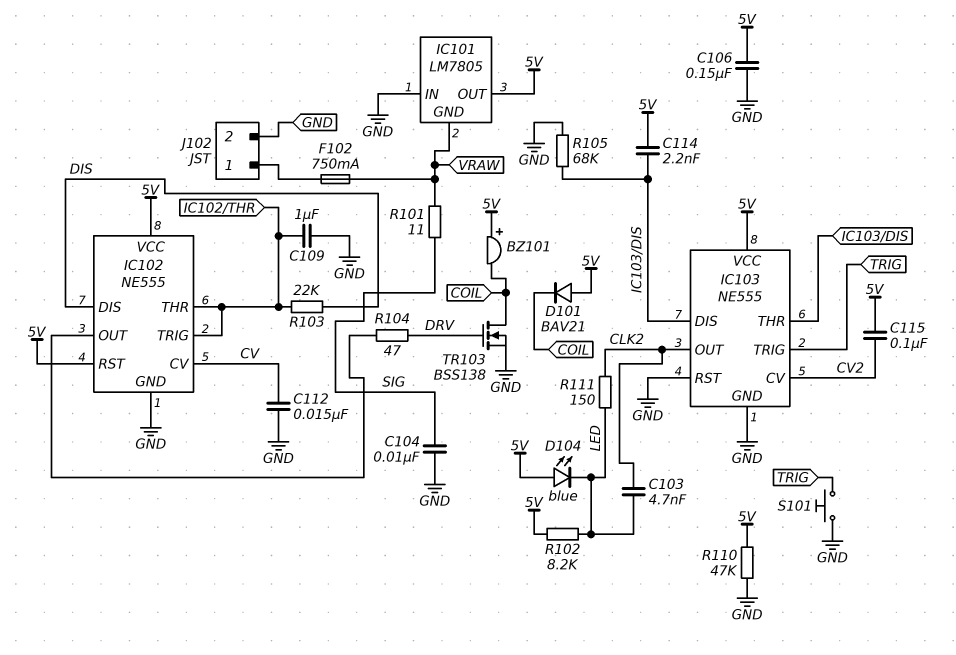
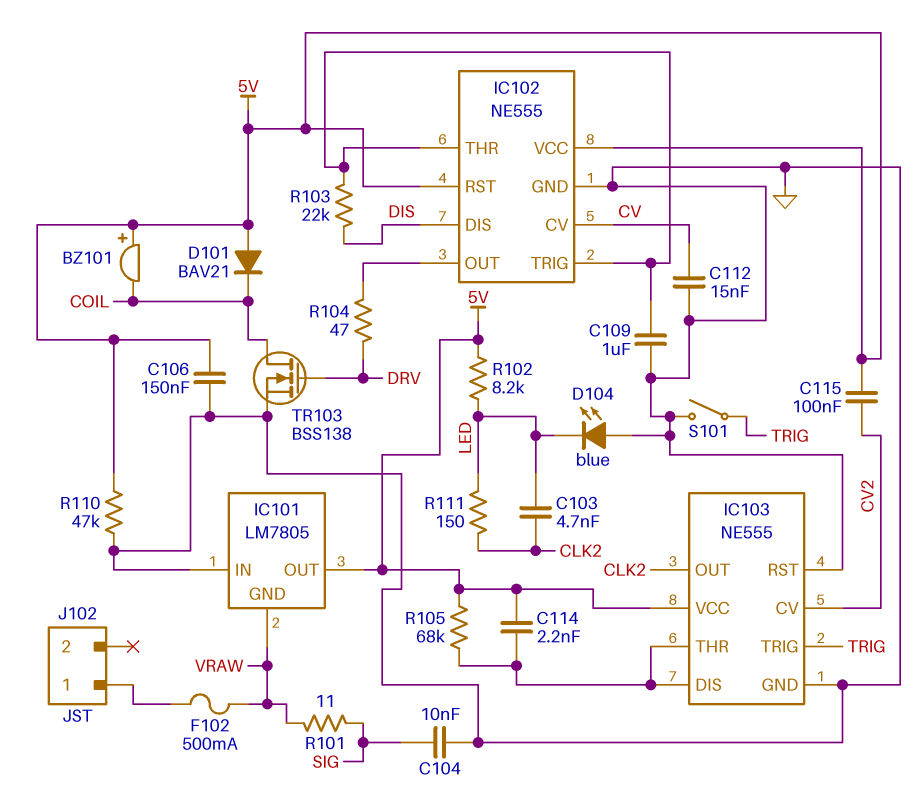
D104: LED blue (A 5V, K LED) -> LED blue (A GND, K LED)
F102: 750mA (J102/1, VRAW) -> 500mA (J102/1, VRAW)
J102 pin 2: GND -> none
R105: 68k (GND, IC103/DIS) -> 68k (5V, IC103/DIS)
S101: button (GND, TRIG) -> switch (GND, TRIG)

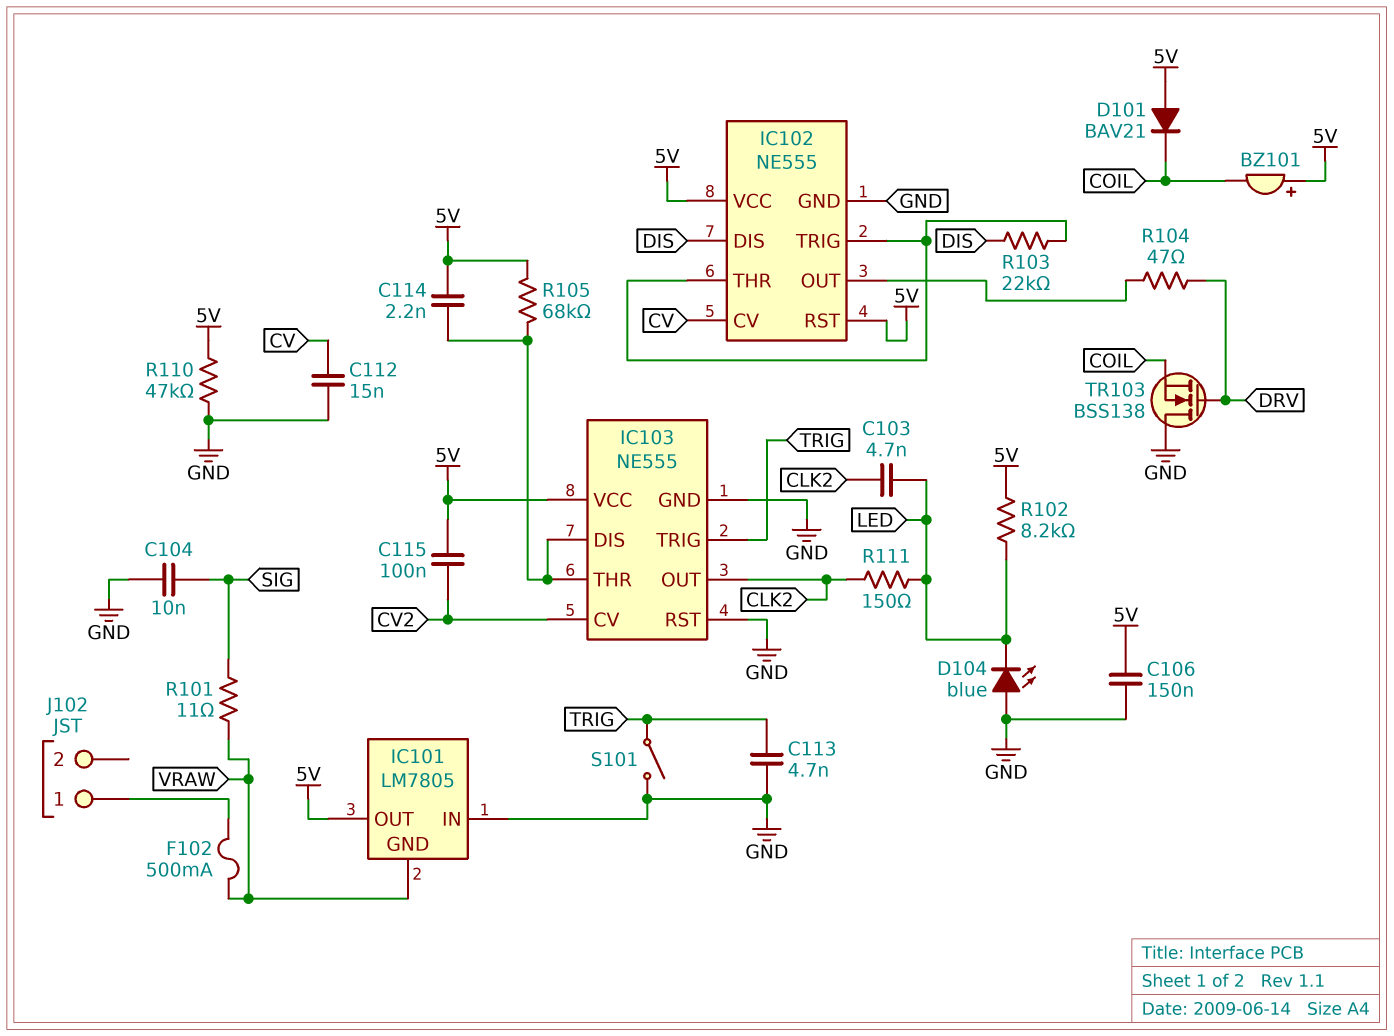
C109: 1uF (GND, IC102/THR) -> none
C113: none -> 4.7nF (GND, TRIG)
TR103: NMOS BSS138 (G DRV, D COIL, S GND) -> NMOS BSS138 (G DRV, D GND, S COIL)

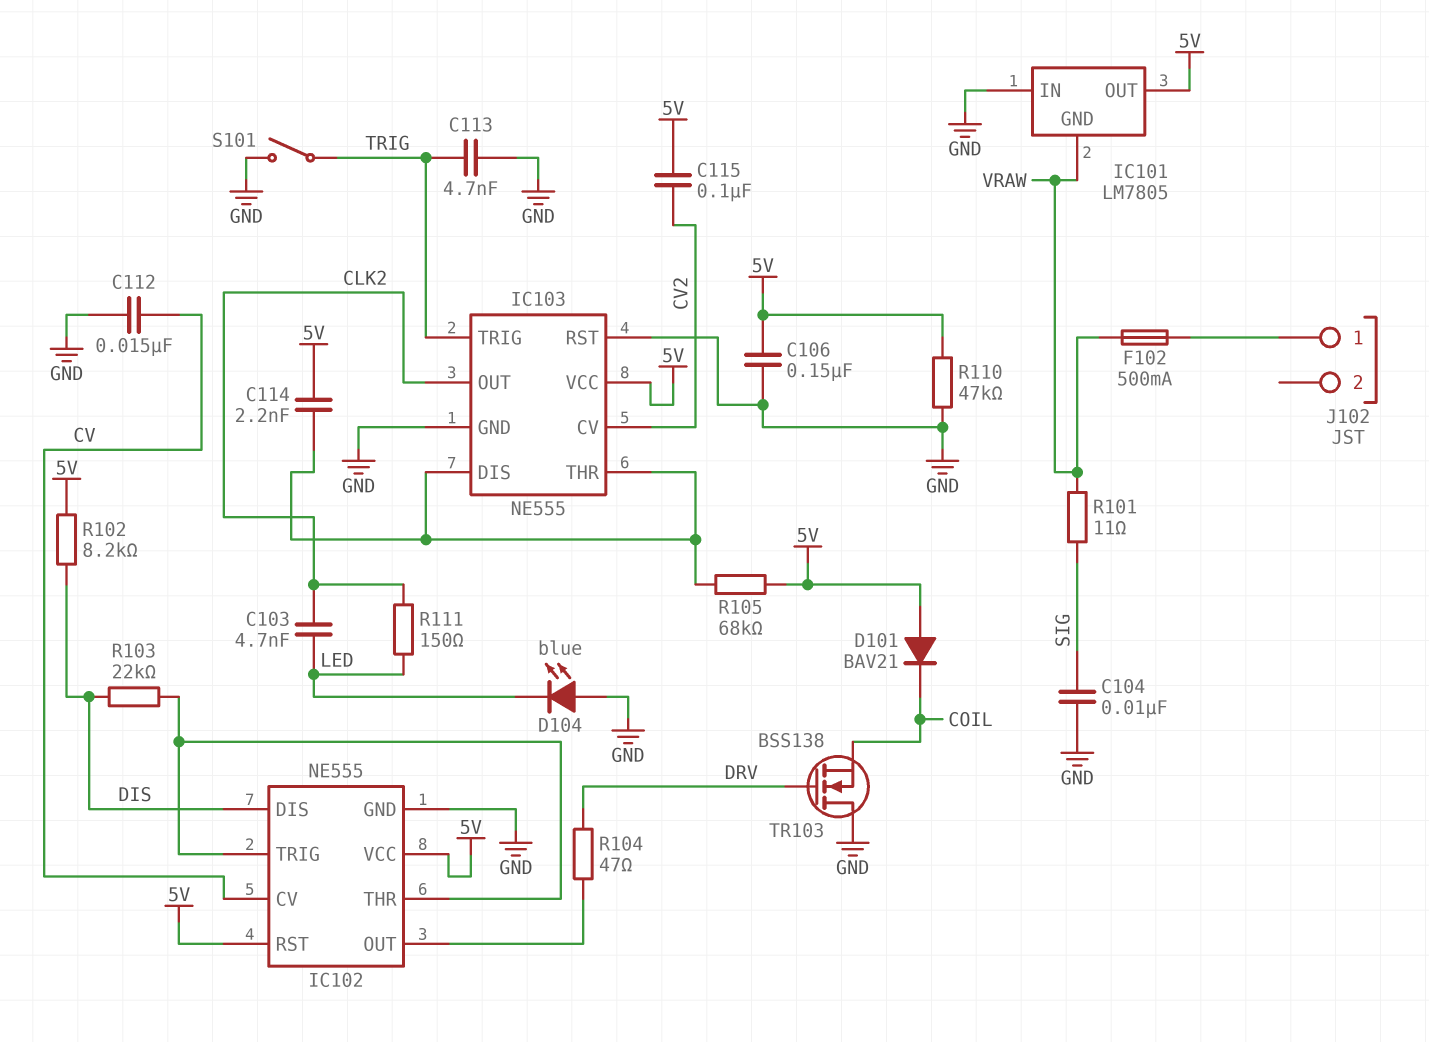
BZ101: buzzer (plus 5V, minus COIL) -> none
R102: 8.2k (5V, LED) -> 8.2k (5V, DIS)

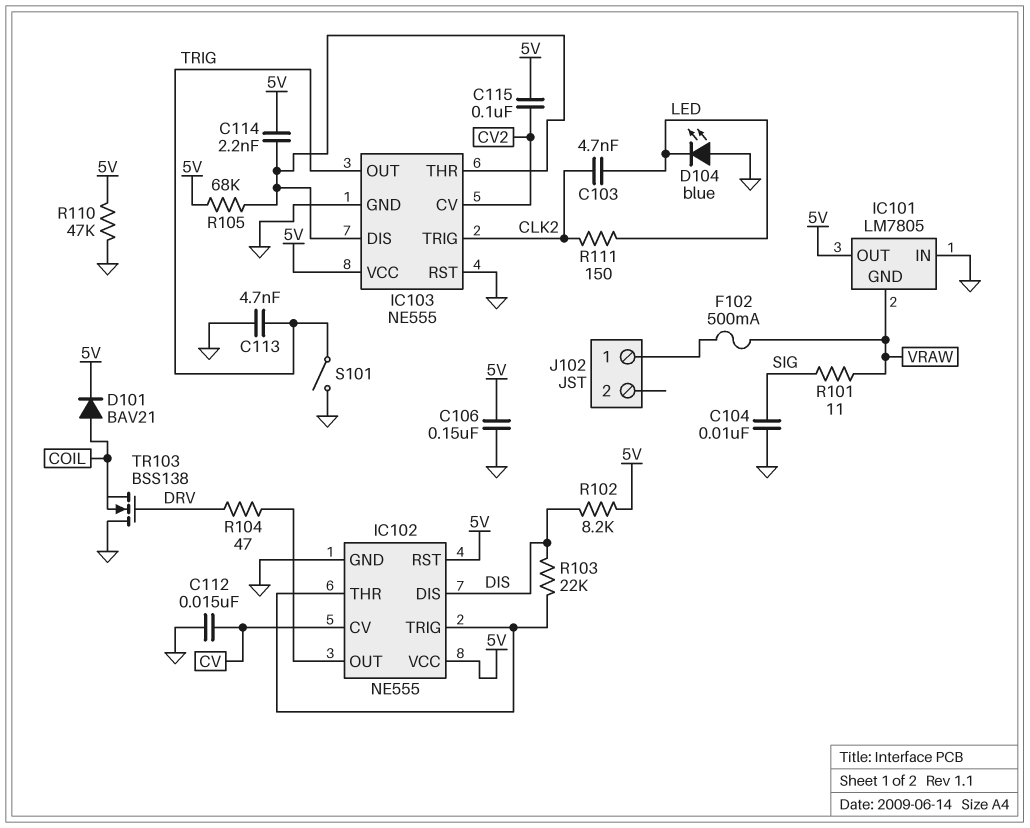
D101: diode BAV21 (A 5V, K COIL) -> diode BAV21 (A COIL, K 5V)
IC103 pin OUT: CLK2 -> TRIG
IC103 pin TRIG: TRIG -> CLK2

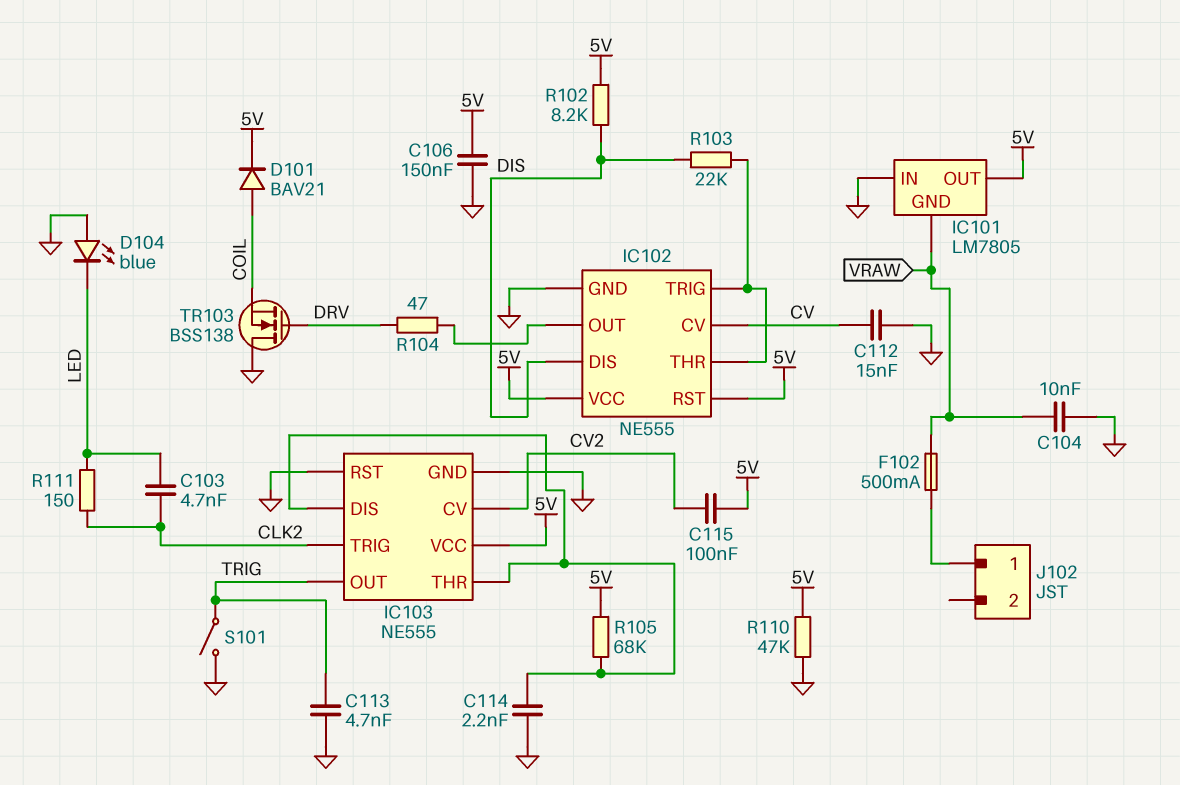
C104: 10nF (GND, SIG) -> 10nF (GND, VRAW)
C114: 2.2nF (5V, IC103/DIS) -> 2.2nF (GND, IC103/DIS)
R101: 11 (SIG, VRAW) -> none

